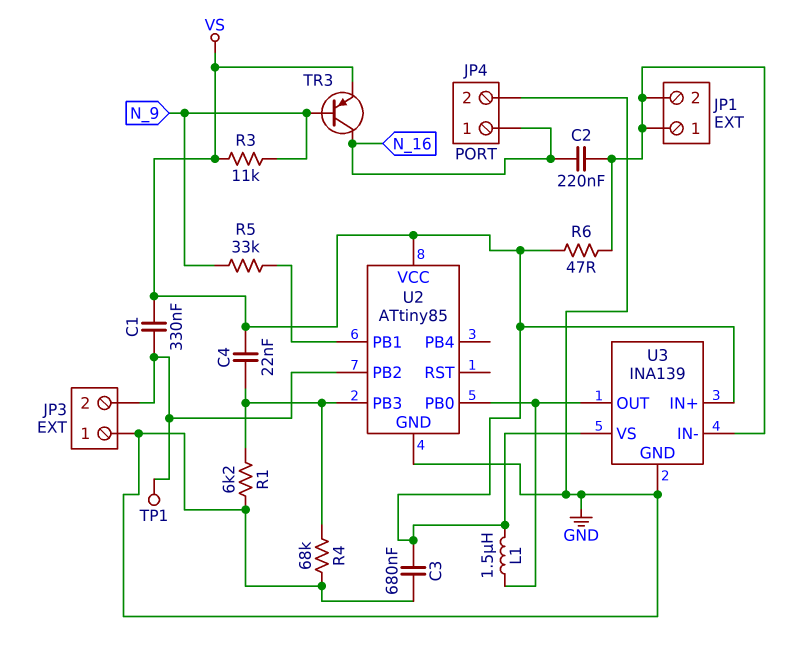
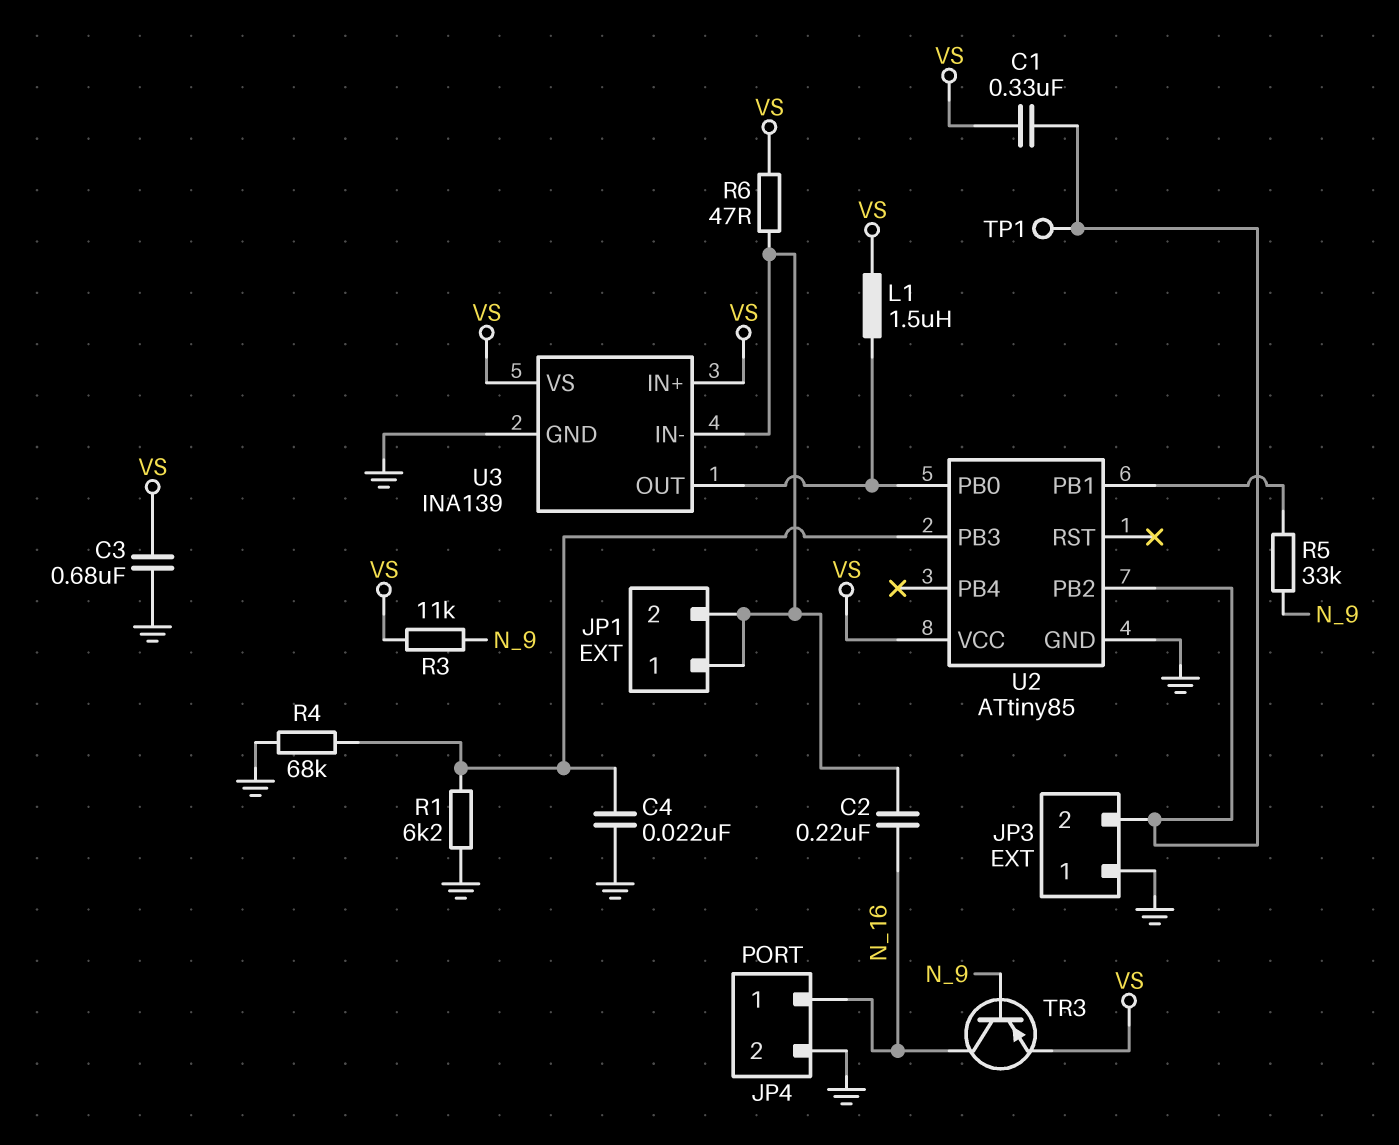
C4: 22nF (U2/PB3, VS) -> 22nF (GND, U2/PB3)

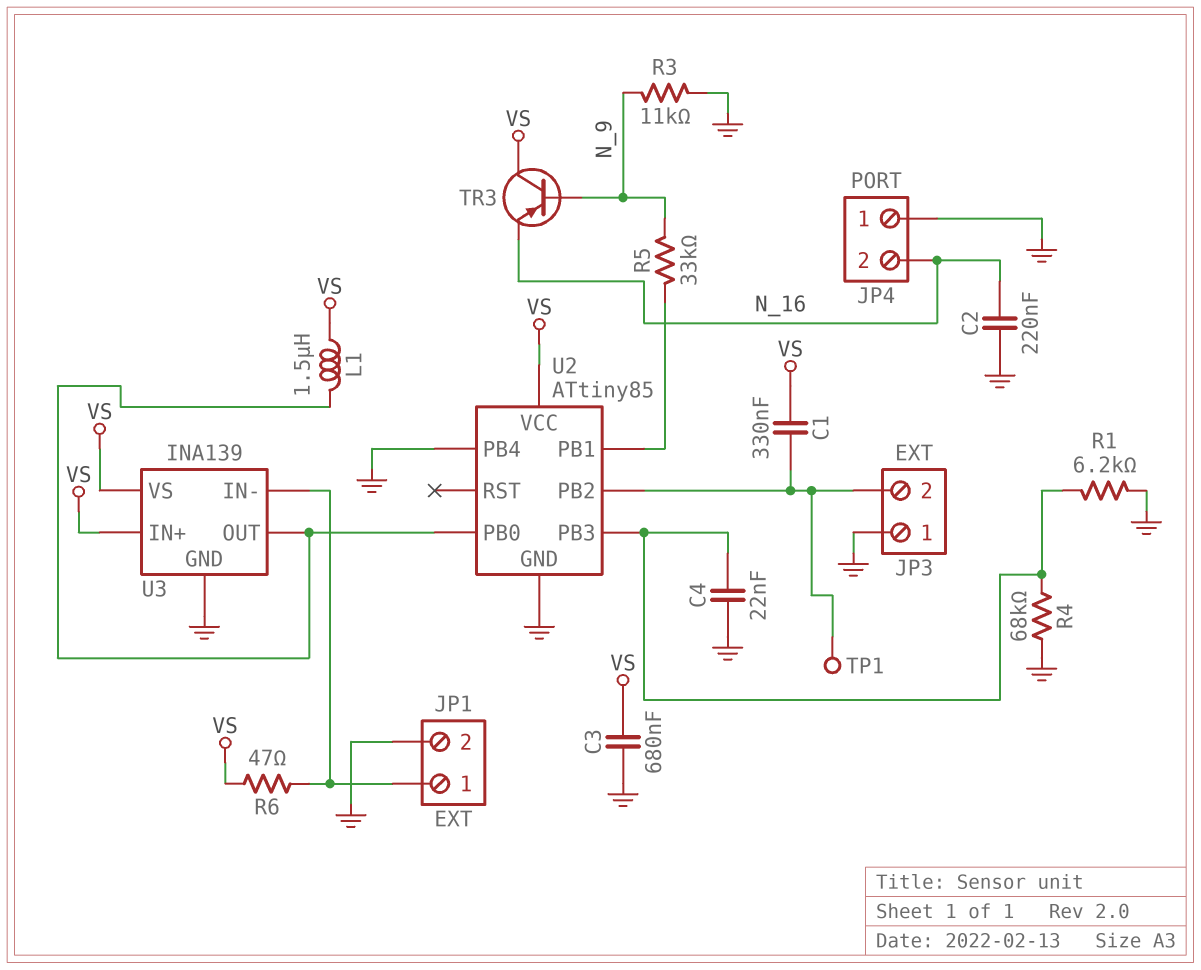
C2: 220nF (JP1/1, N_16) -> 220nF (GND, N_16)
JP1 pin 2: JP1/1 -> GND
JP4 pin 1: N_16 -> GND
JP4 pin 2: GND -> N_16
R3: 11k (N_9, VS) -> 11k (GND, N_9)
TR3: PNP (B N_9, C N_16, E VS) -> PNP (B N_9, C VS, E N_16)
U2 pin PB4: none -> GND

